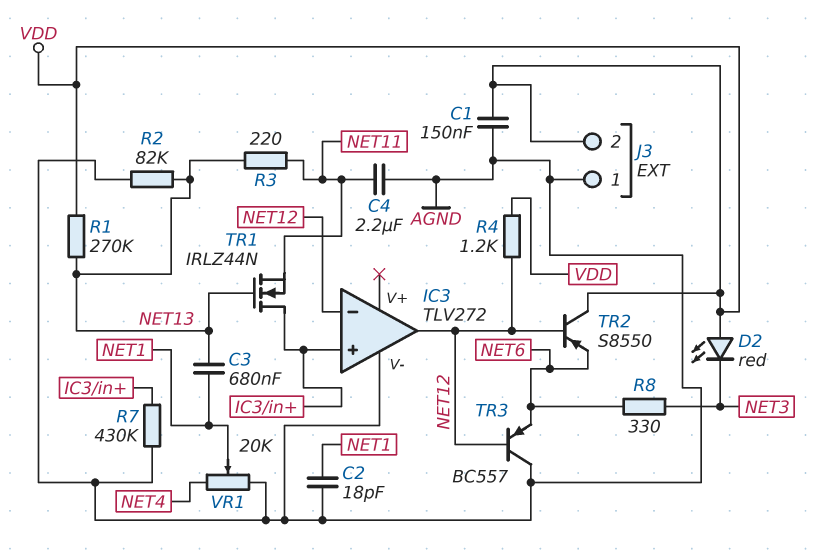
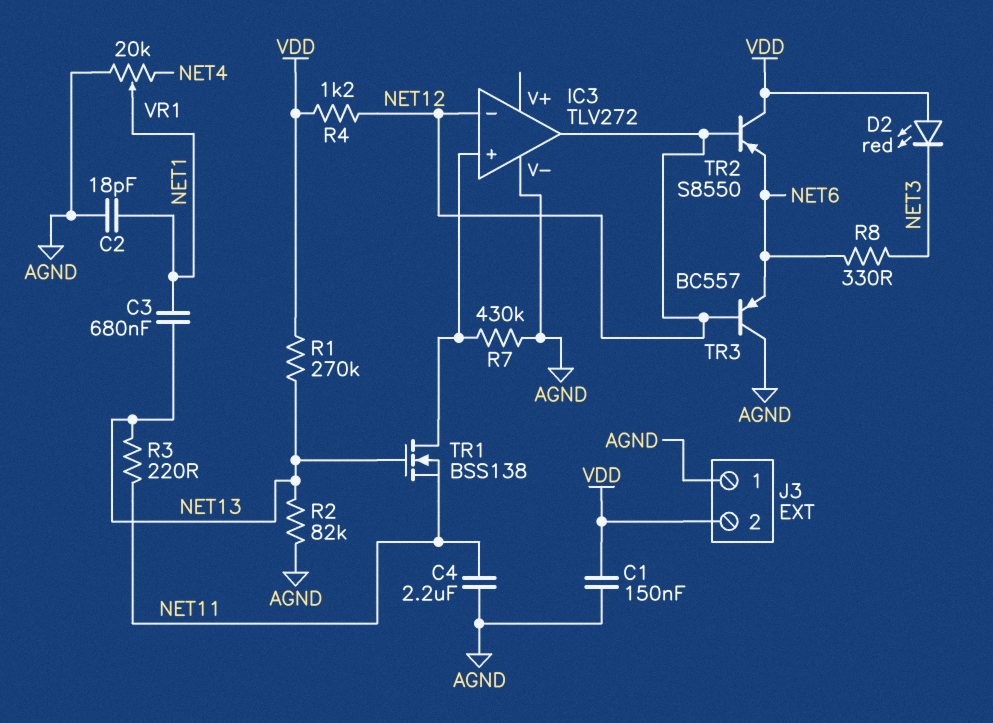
TR1: NMOS IRLZ44N (G NET13, D IC3/in+, S NET11) -> NMOS BSS138 (G NET13, D IC3/in+, S NET11)

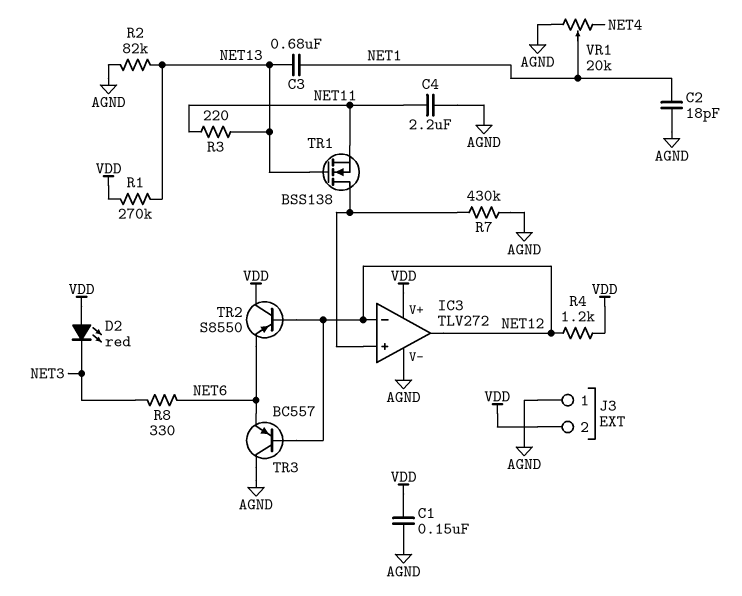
IC3 pin V+: none -> VDD

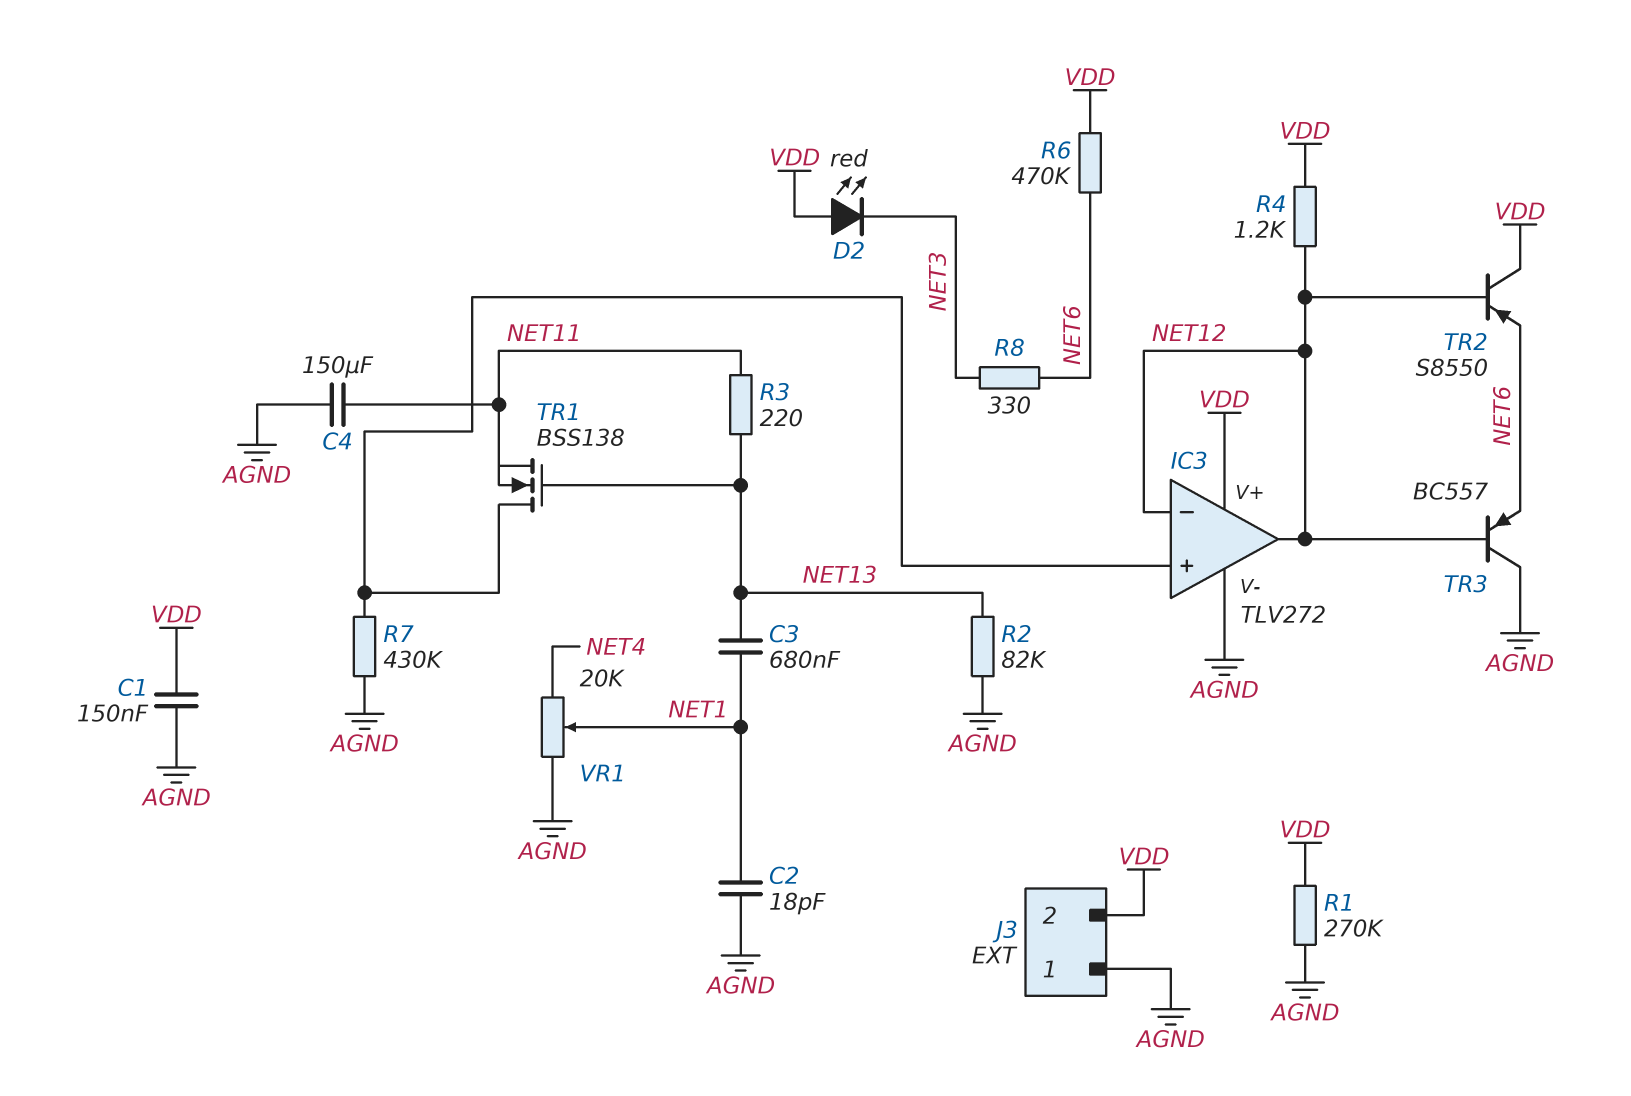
C4: 2.2uF (AGND, NET11) -> 150uF (AGND, NET11)
R1: 270k (NET13, VDD) -> 270k (AGND, VDD)
R6: none -> 470k (NET6, VDD)

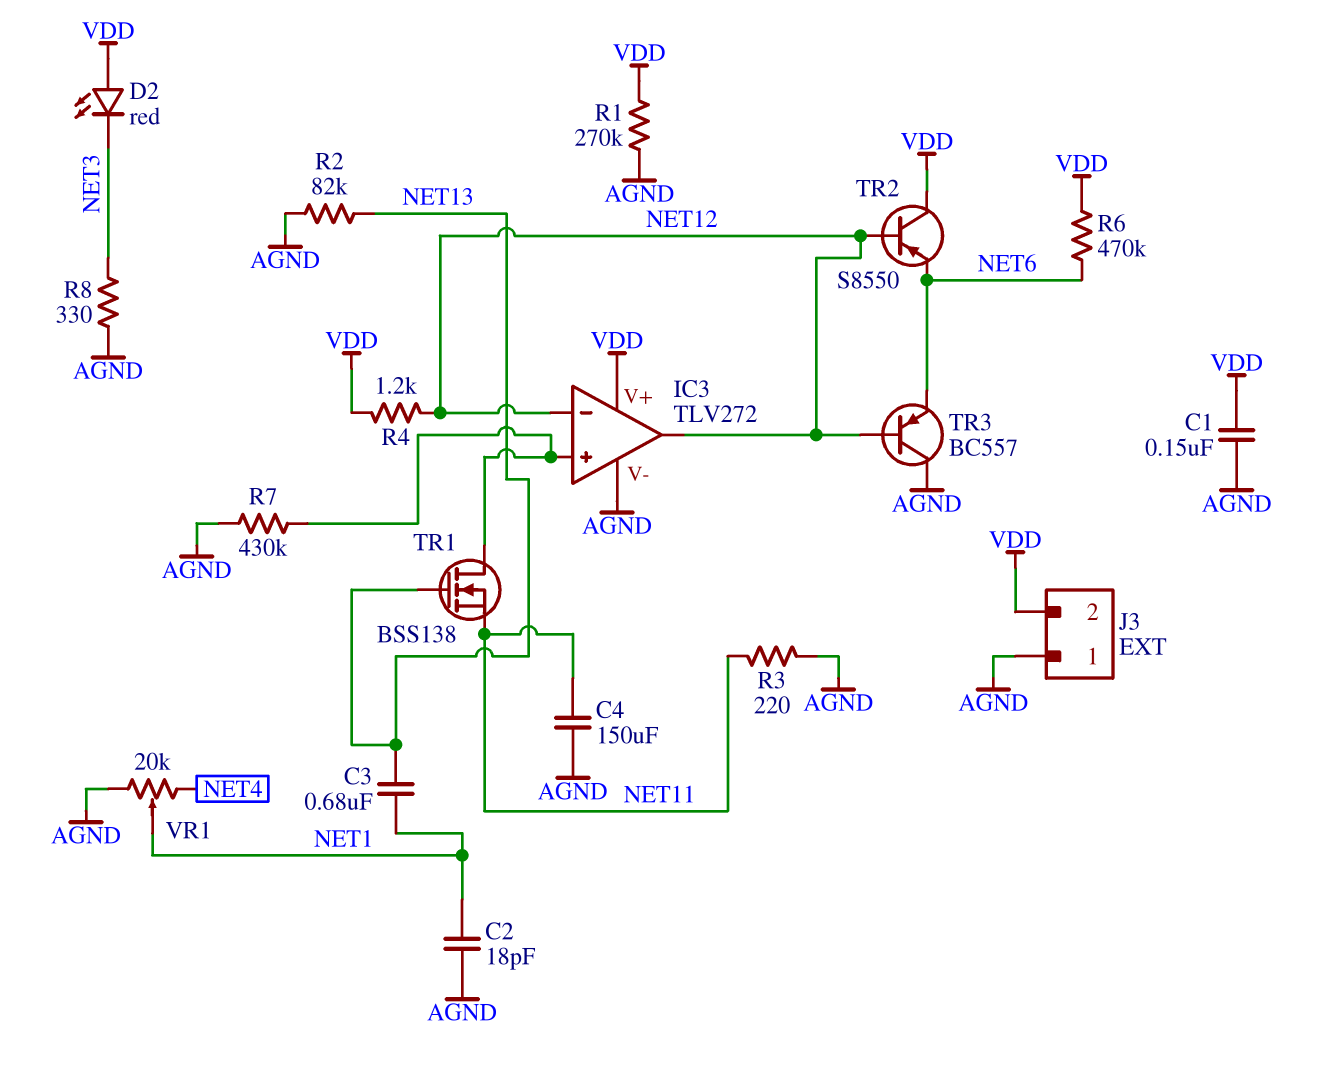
R3: 220 (NET11, NET13) -> 220 (AGND, NET11)
R8: 330 (NET3, NET6) -> 330 (AGND, NET3)

